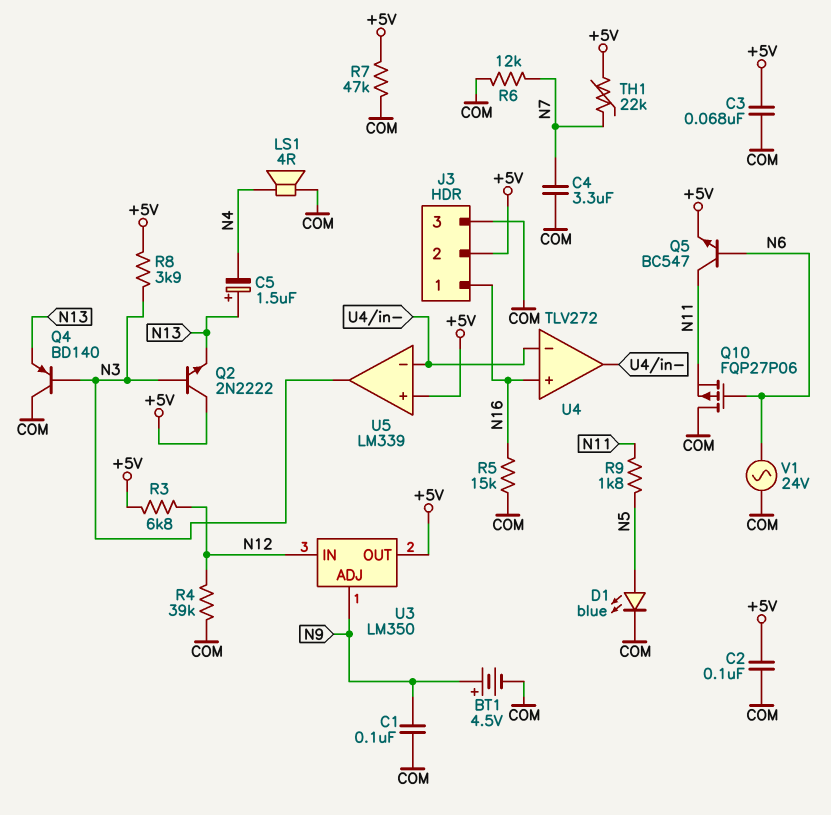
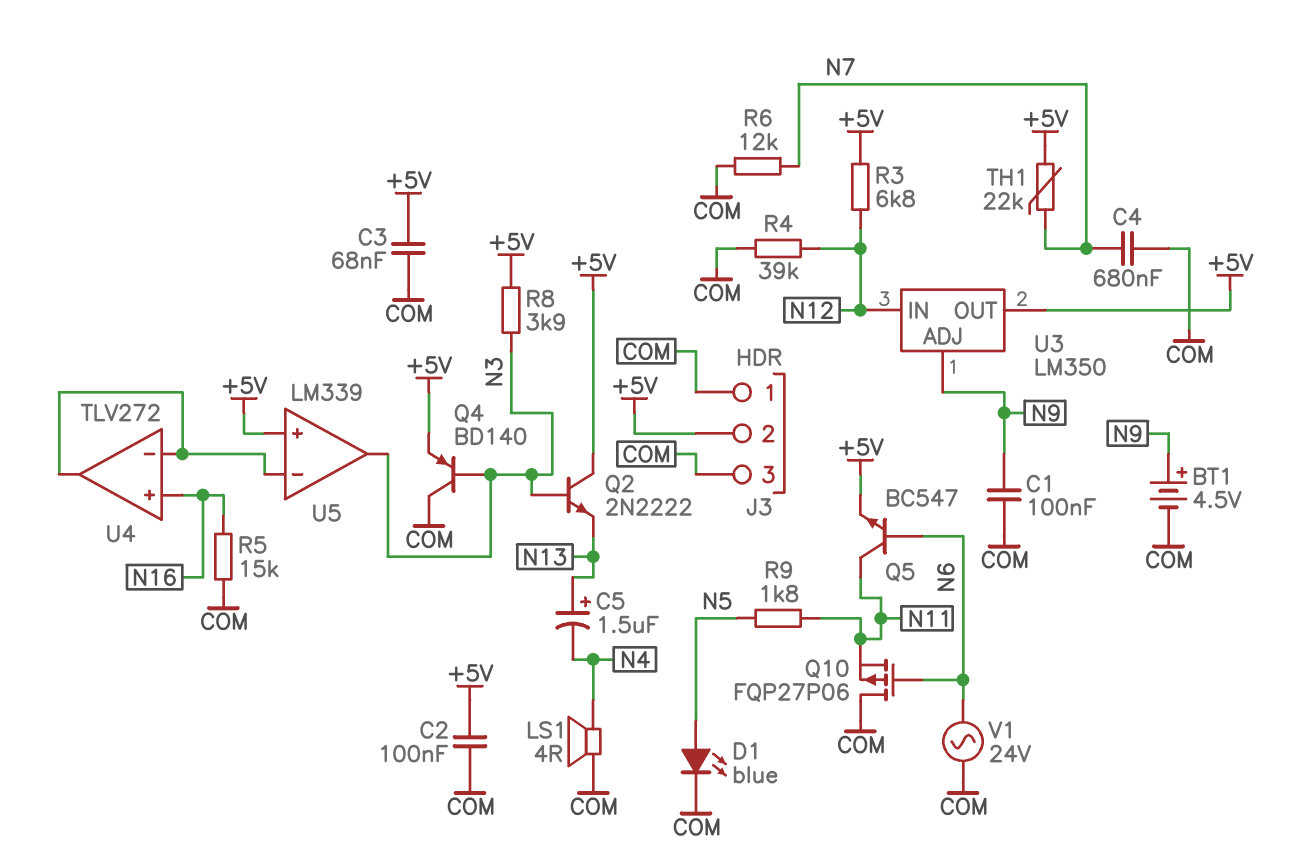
C4: 3.3uF (COM, N7) -> 680nF (COM, N7)
J3 pin 1: N16 -> COM
Q4: PNP BD140 (B N3, C COM, E N13) -> PNP BD140 (B N3, C COM, E +5V)
R7: 47k (+5V, COM) -> none

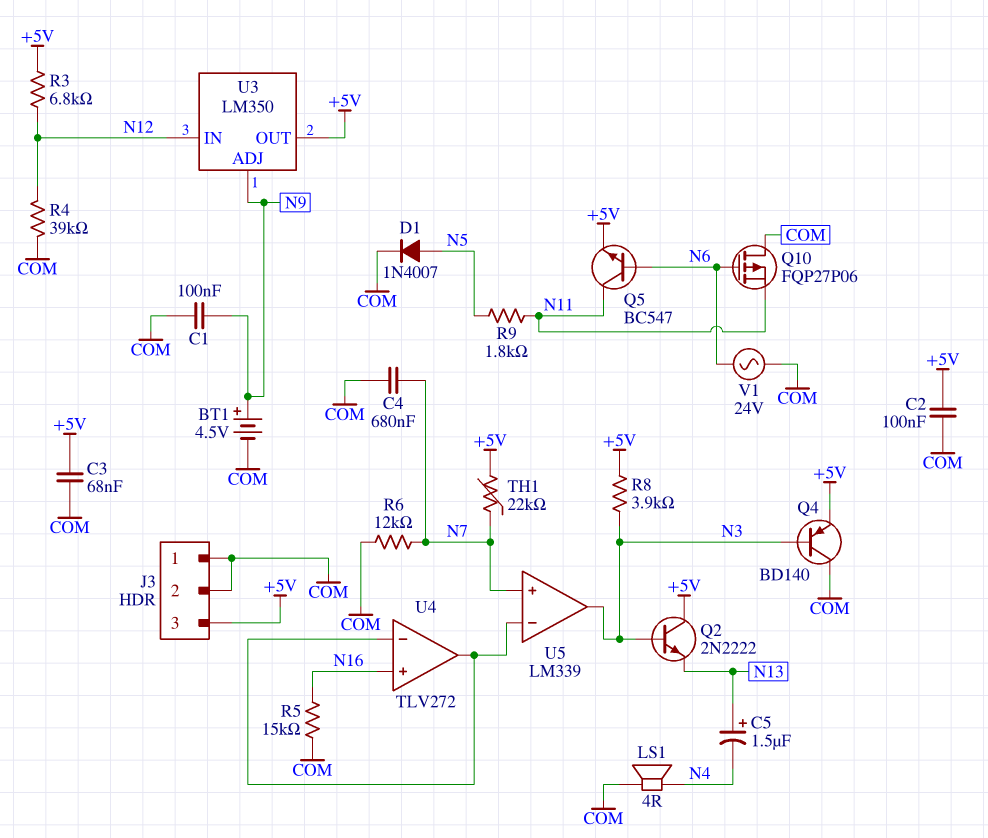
D1: LED blue (A N5, K COM) -> diode 1N4007 (A N5, K COM)
J3 pin 2: +5V -> COM
J3 pin 3: COM -> +5V
U5 pin in+: +5V -> N7

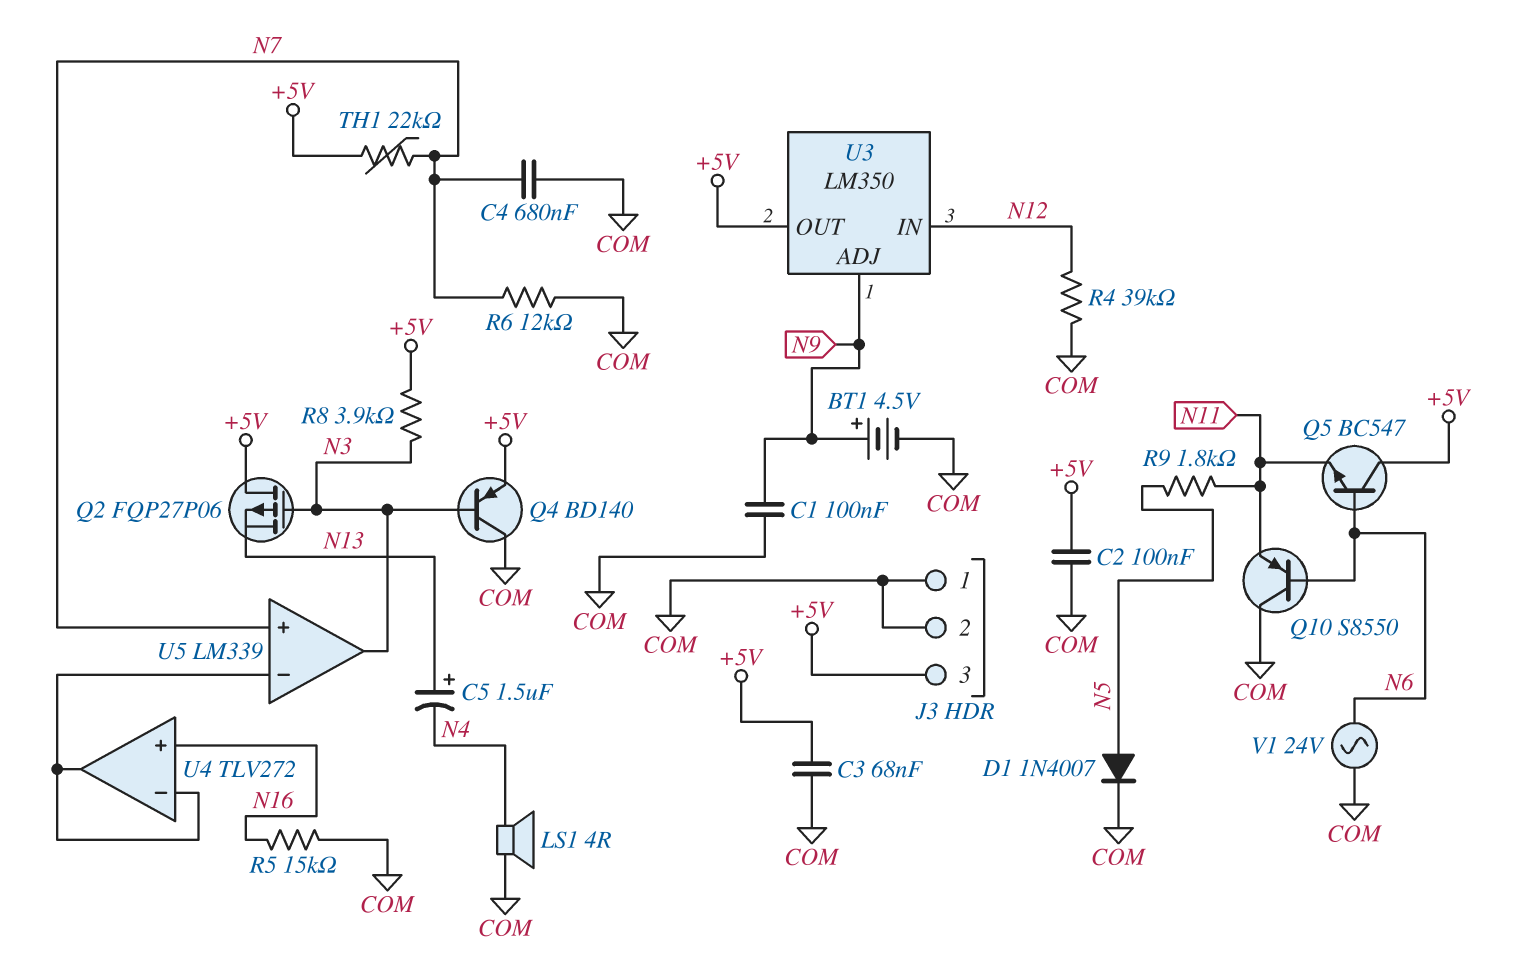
Q2: NPN 2N2222 (B N3, C +5V, E N13) -> PMOS FQP27P06 (G N3, D +5V, S N13)
Q5: NPN BC547 (B N6, C N11, E +5V) -> NPN BC547 (B N6, C +5V, E N11)
Q10: PMOS FQP27P06 (G N6, D COM, S N11) -> PNP S8550 (B N6, C COM, E N11)
R3: 6.8k (+5V, N12) -> none

